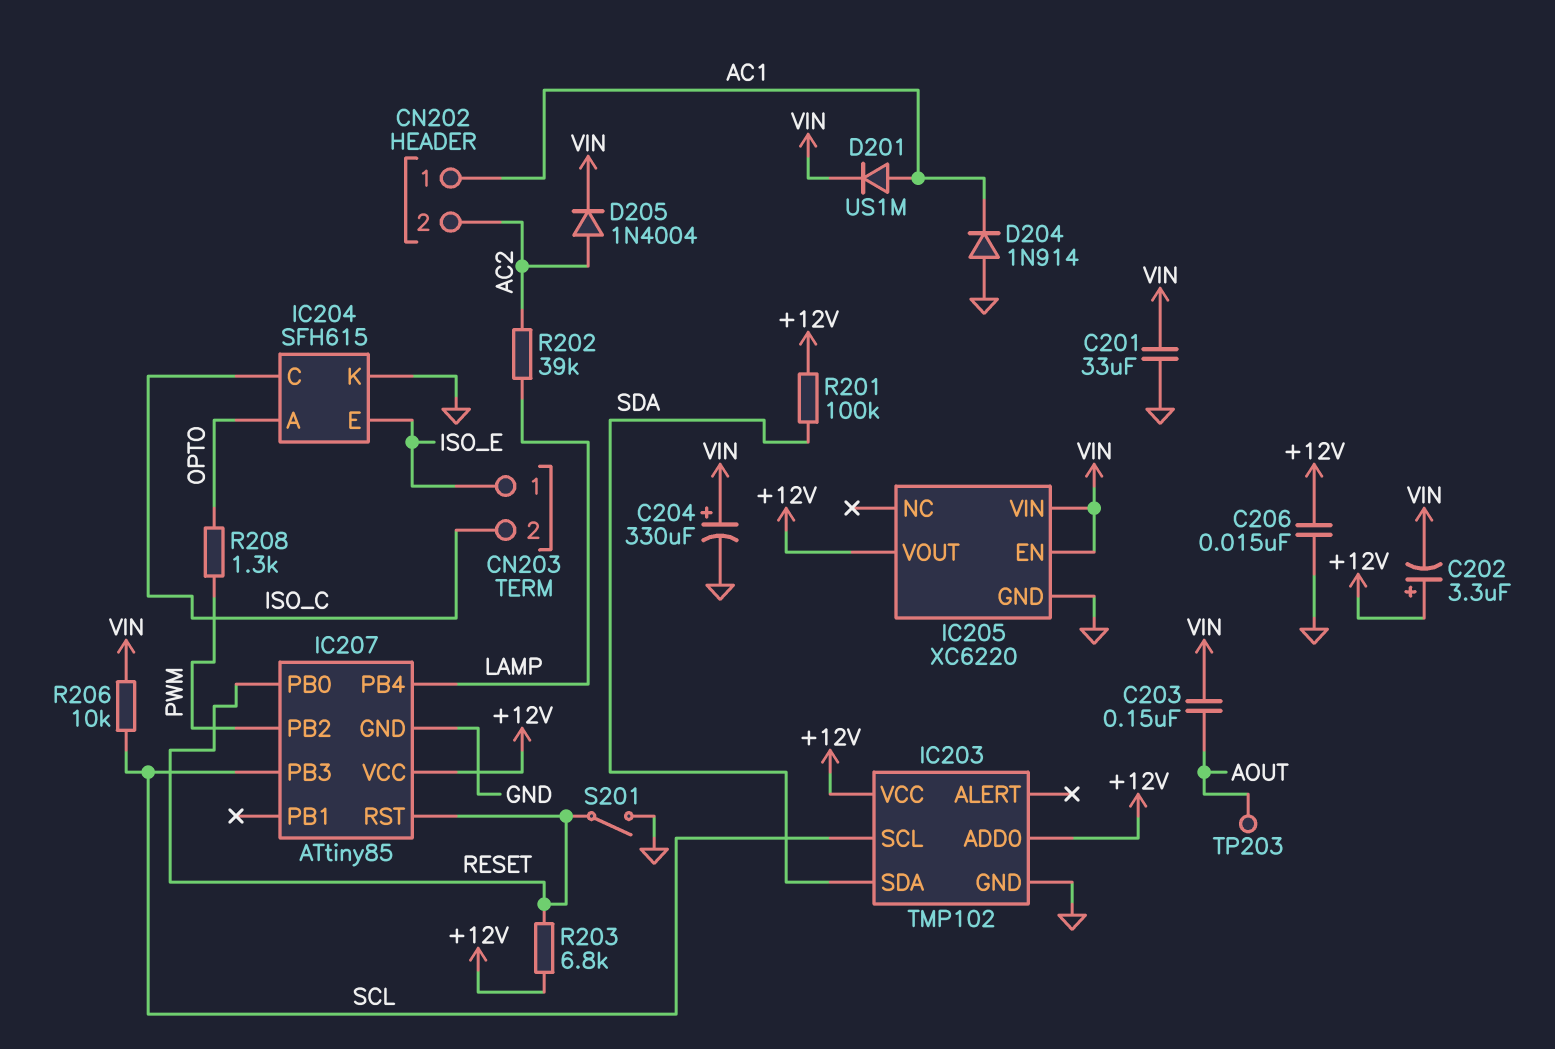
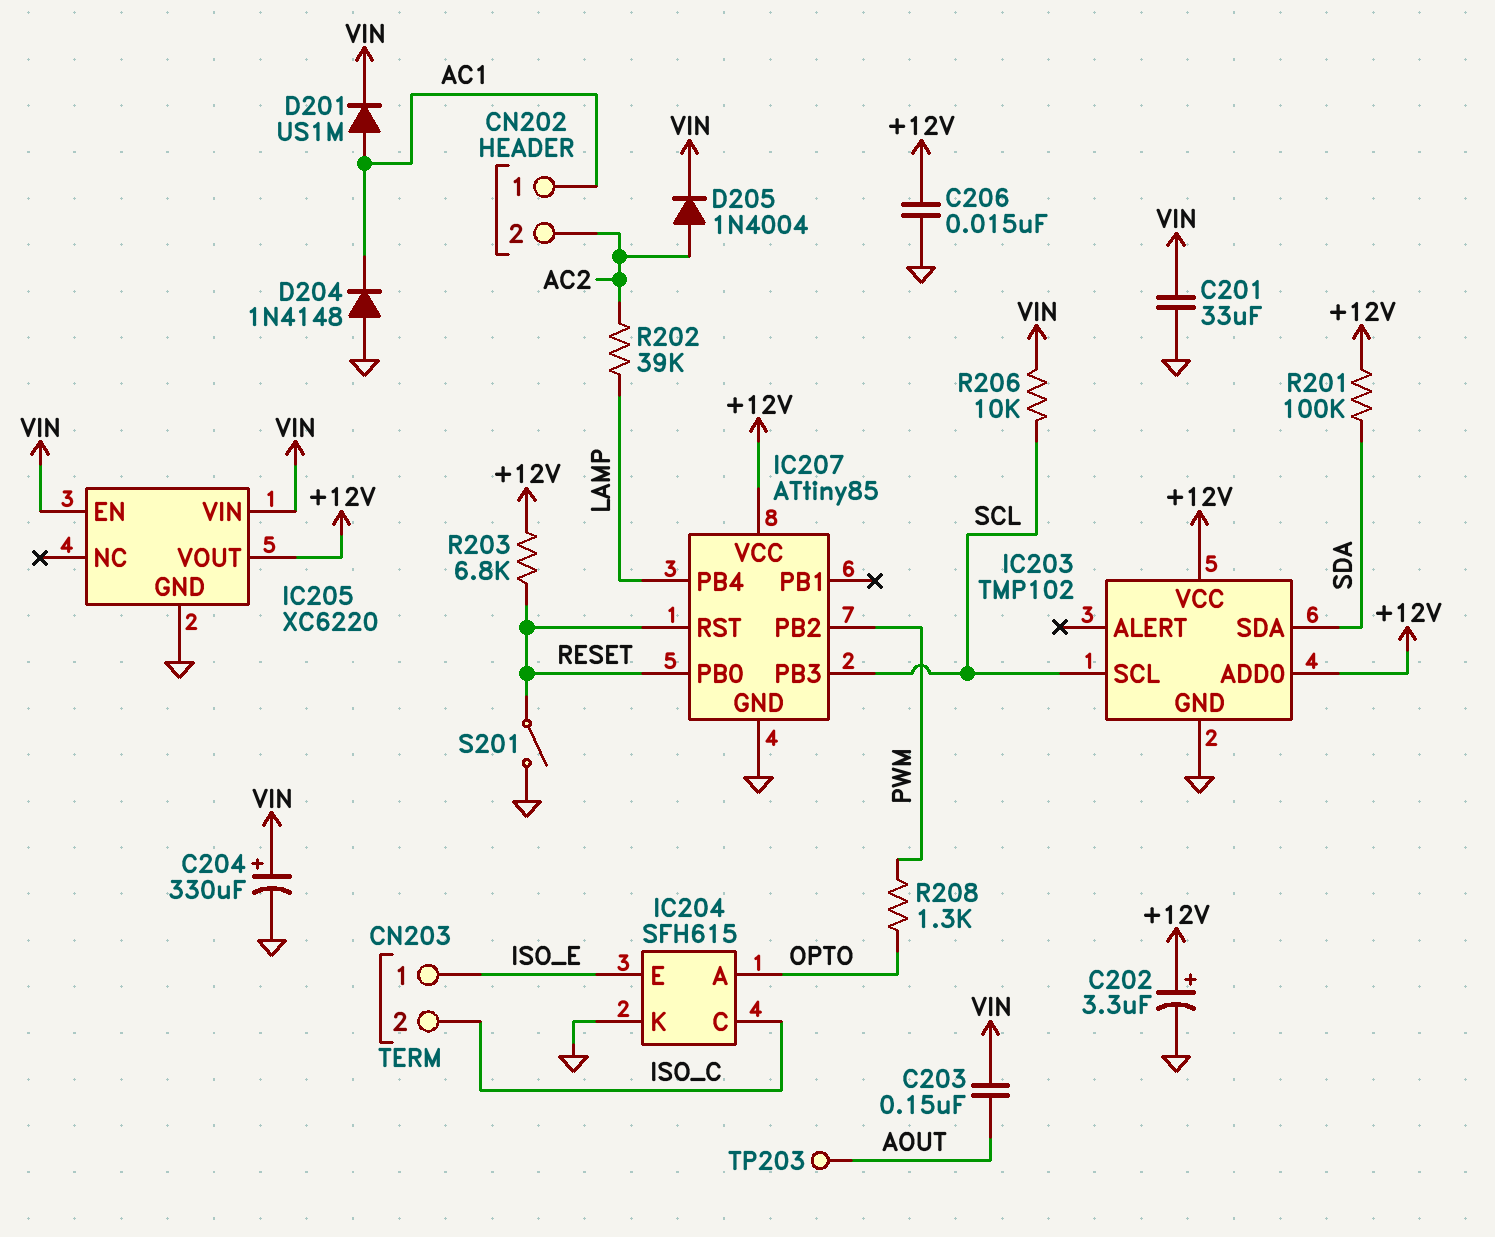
C202: 3.3uF (plus +12V, minus VIN) -> 3.3uF (plus +12V, minus GND)
D204: diode 1N914 (A GND, K AC1) -> diode 1N4148 (A GND, K AC1)

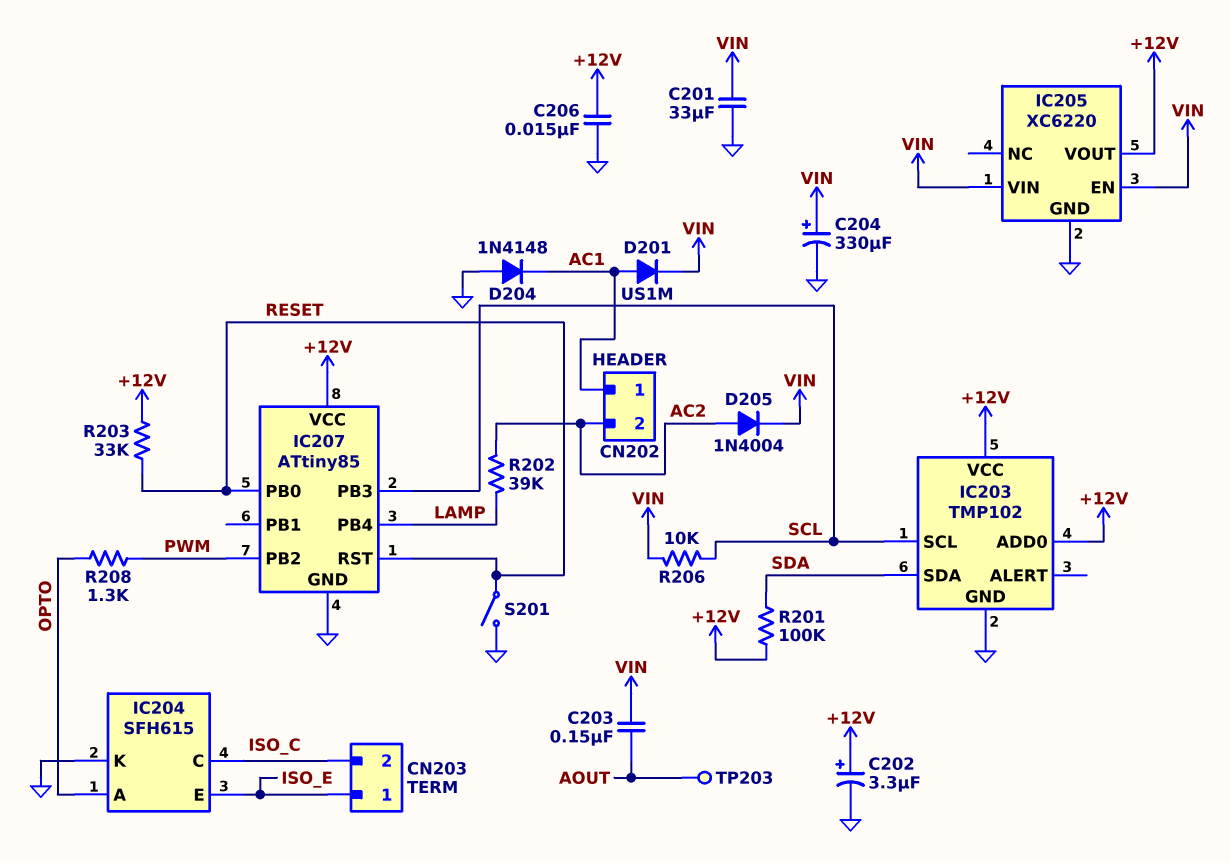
R203: 6.8k (+12V, RESET) -> 33k (+12V, RESET)

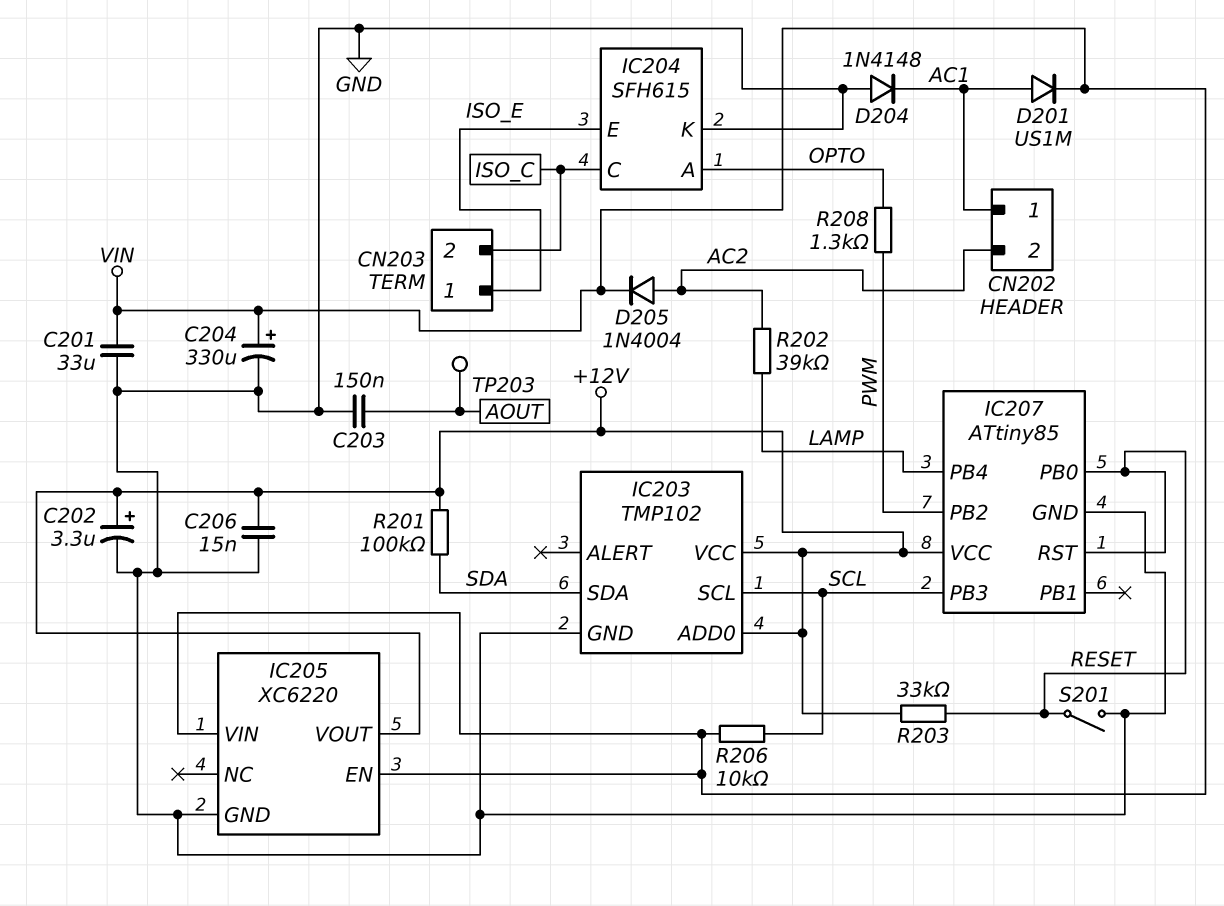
C203: 150nF (AOUT, VIN) -> 150nF (AOUT, GND)

